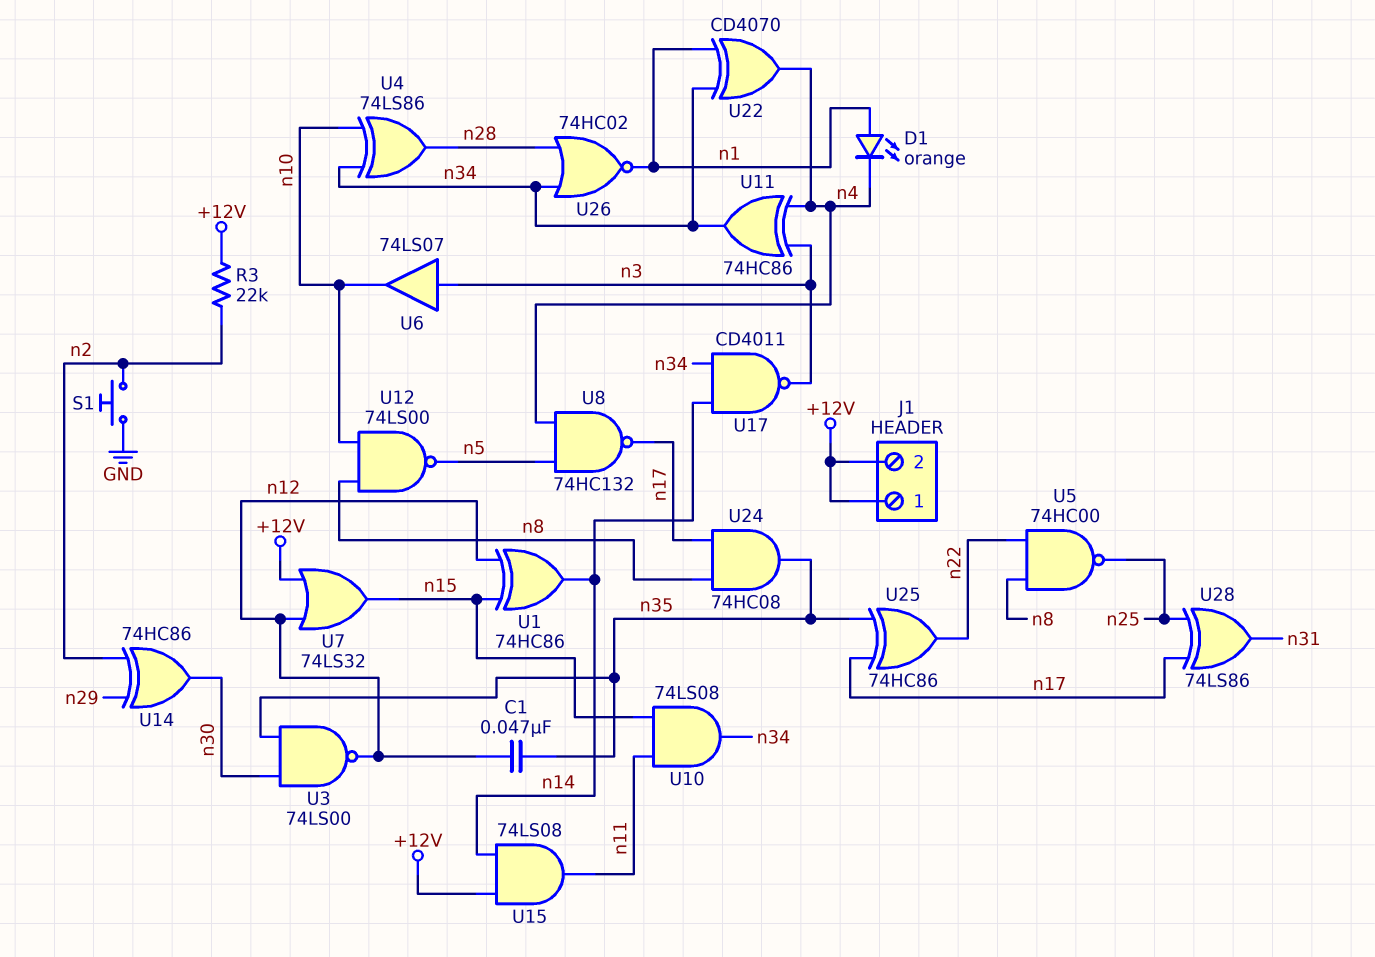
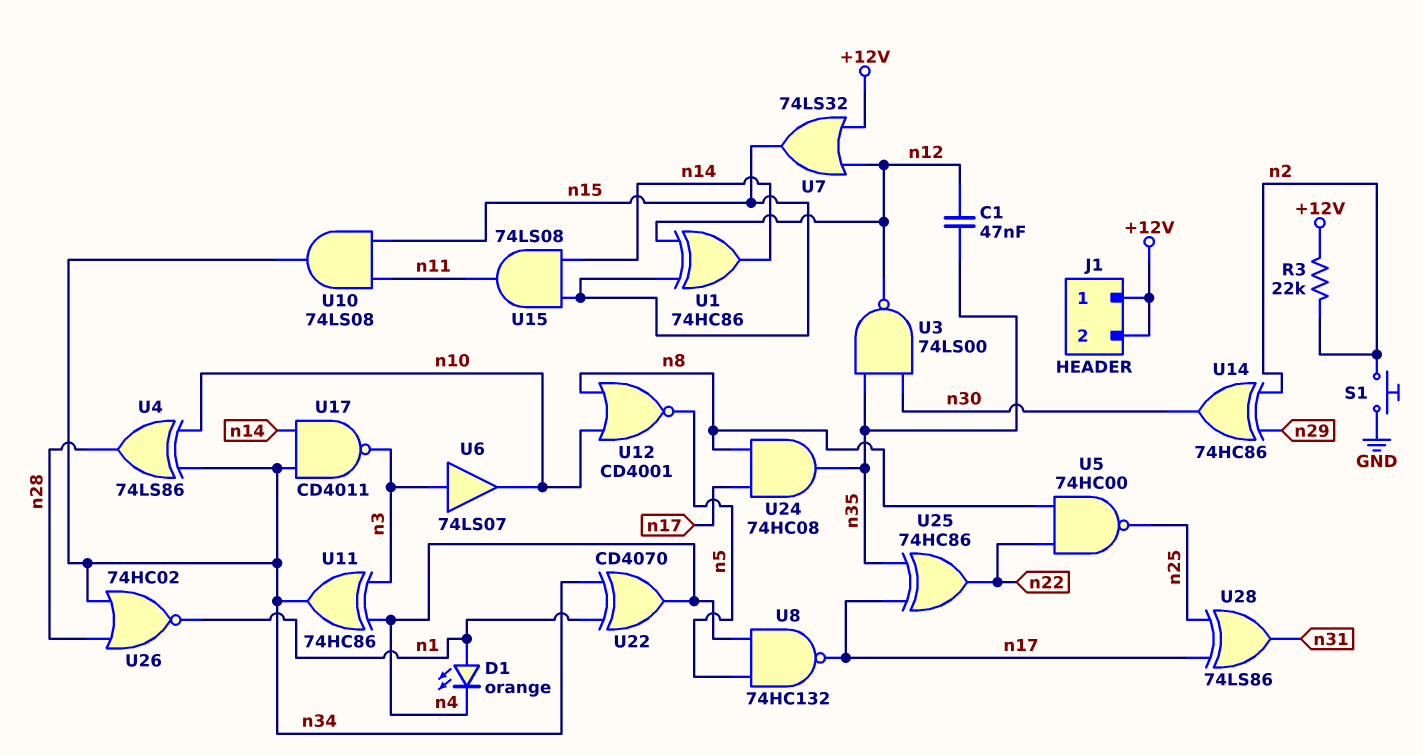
U12: NAND 74LS00 (in n8, in n10, out n5) -> NOR CD4001 (in n8, in n10, out n5)
U15: AND 74LS08 (in +12V, in n14, out n11) -> AND 74LS08 (in n14, in n15, out n11)

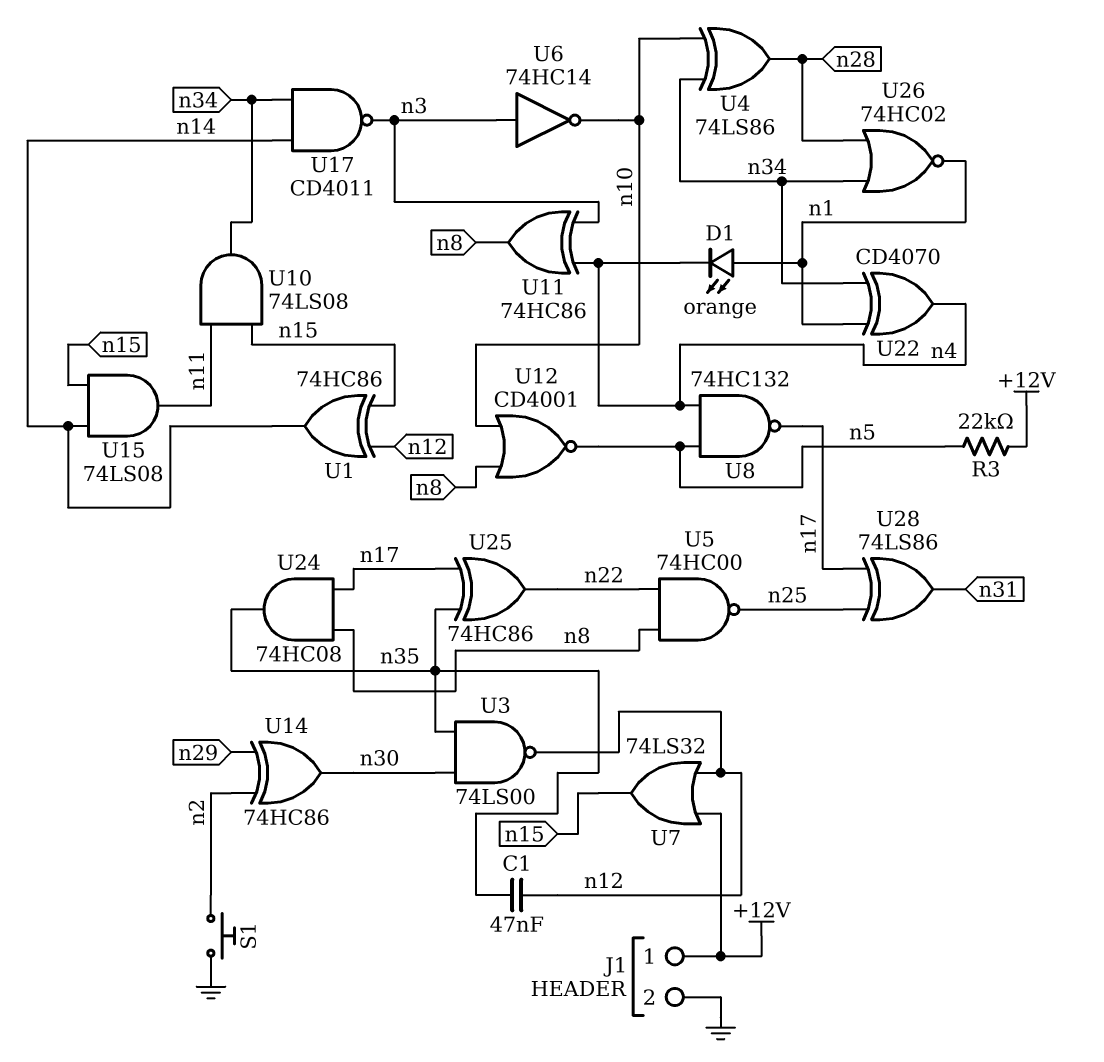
J1 pin 2: +12V -> GND
R3: 22k (+12V, n2) -> 22k (+12V, n5)
U6: buffer 74LS07 (in n3, out n10) -> NOT 74HC14 (in n3, out n10)
U11: XOR 74HC86 (in n3, in n4, out n34) -> XOR 74HC86 (in n3, in n4, out n8)

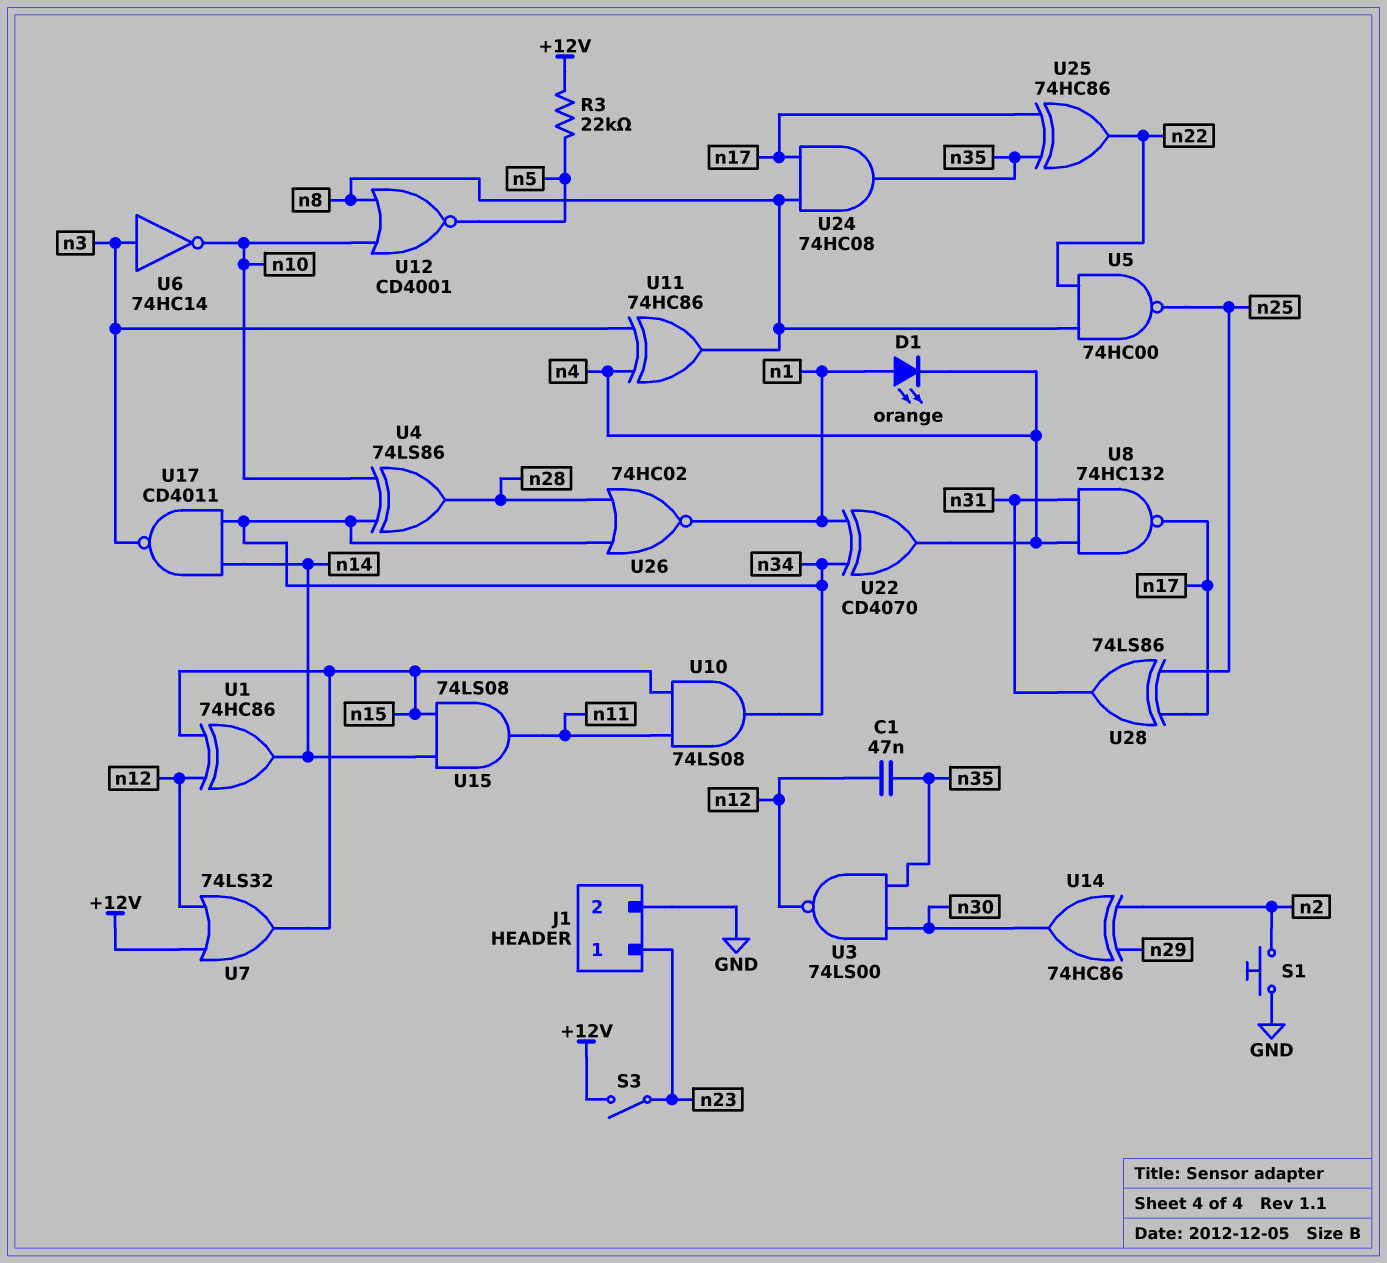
J1 pin 1: +12V -> n23
S3: none -> switch (+12V, n23)
U8: NAND 74HC132 (in n4, in n5, out n17) -> NAND 74HC132 (in n4, in n31, out n17)

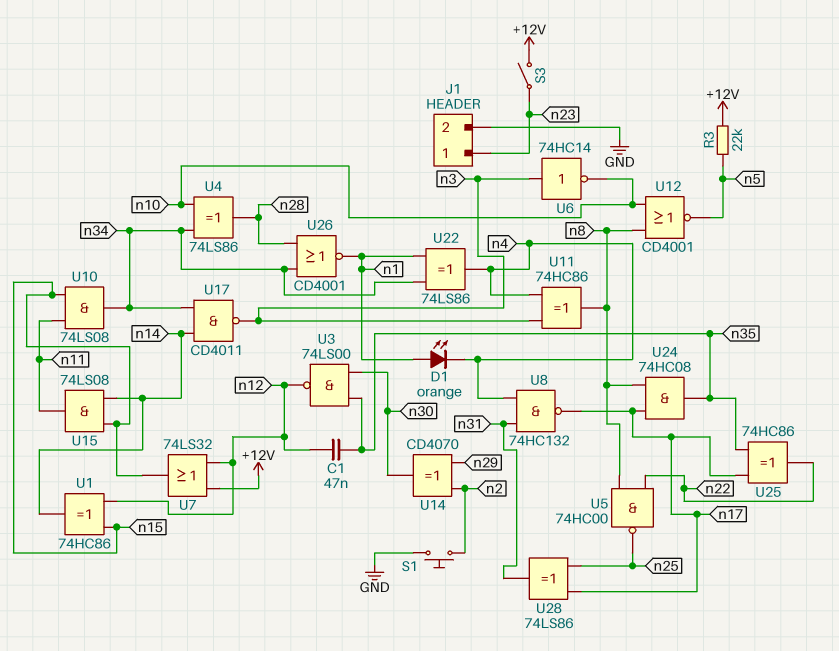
U14: XOR 74HC86 (in n2, in n29, out n30) -> XOR CD4070 (in n2, in n29, out n30)
U22: XOR CD4070 (in n1, in n34, out n4) -> XOR 74LS86 (in n1, in n34, out n4)
U26: NOR 74HC02 (in n28, in n34, out n1) -> NOR CD4001 (in n28, in n34, out n1)

